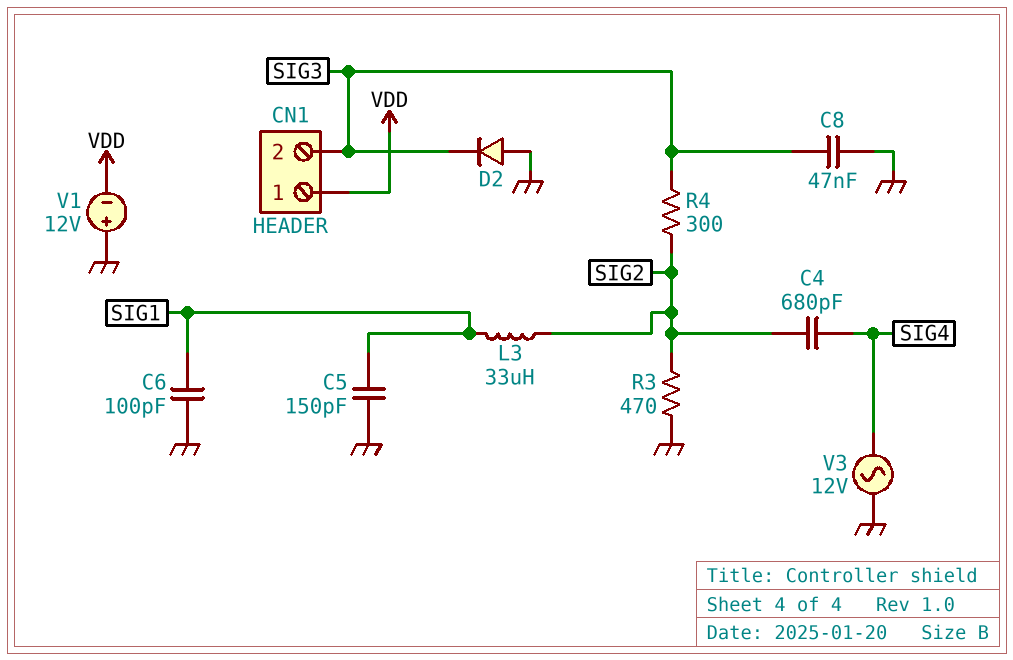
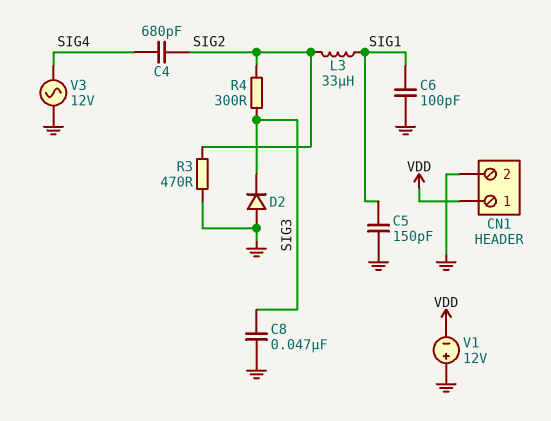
CN1 pin 2: SIG3 -> GND

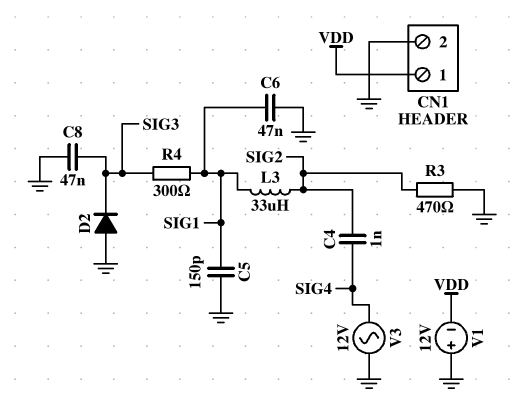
C4: 680pF (SIG2, SIG4) -> 1nF (SIG2, SIG4)
C6: 100pF (GND, SIG1) -> 47nF (GND, SIG1)
R4: 300 (SIG2, SIG3) -> 300 (SIG1, SIG3)

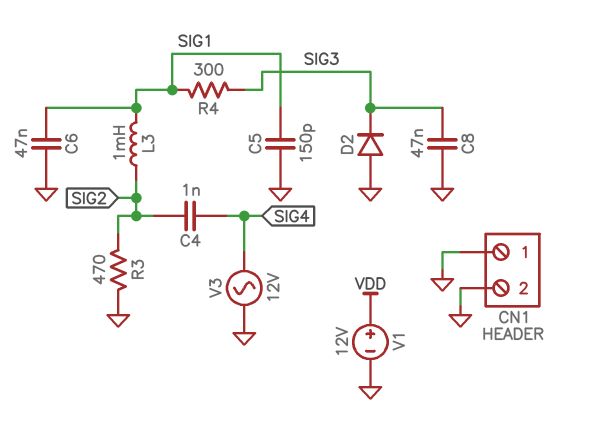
CN1 pin 1: VDD -> GND
L3: 33uH (SIG1, SIG2) -> 1mH (SIG1, SIG2)
V1: 12V (plus GND, minus VDD) -> 12V (plus VDD, minus GND)

